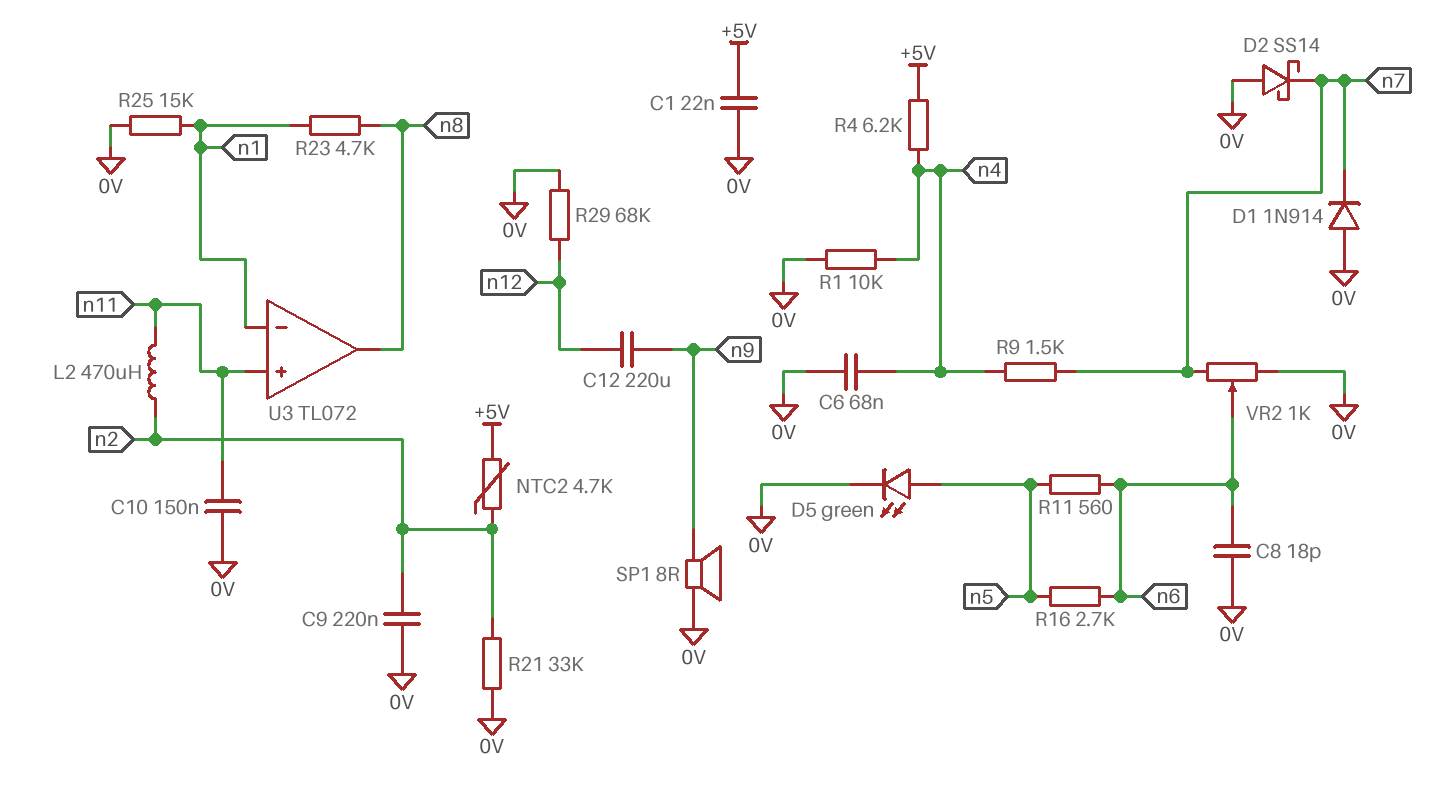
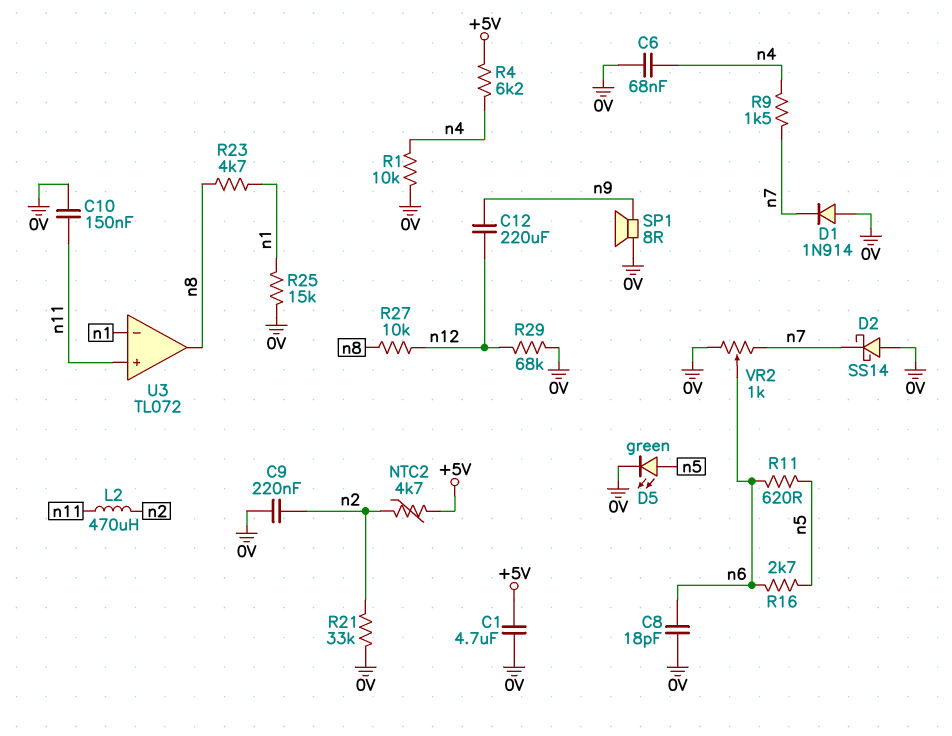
C1: 22nF (+5V, 0V) -> 4.7uF (+5V, 0V)
R11: 560 (n5, n6) -> 620 (n5, n6)
R27: none -> 10k (n8, n12)

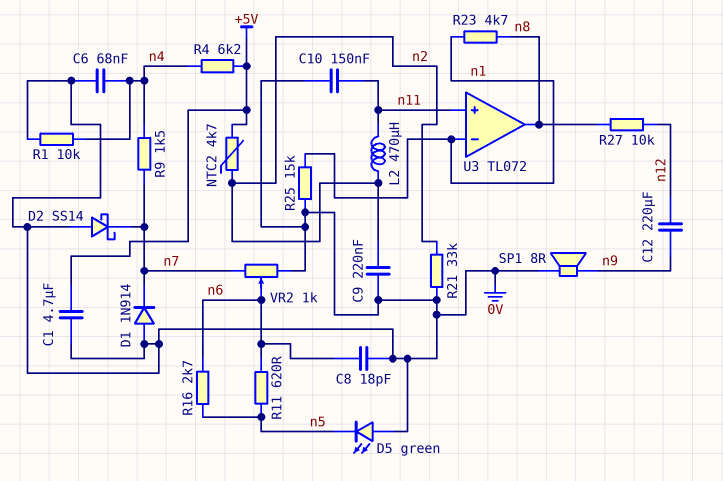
D5: LED green (A n5, K 0V) -> LED green (A 0V, K n5)
R29: 68k (0V, n12) -> none

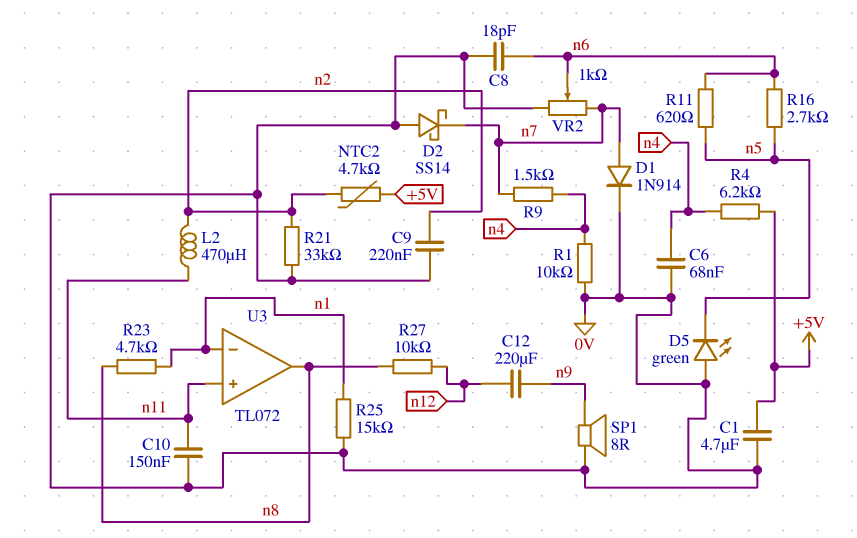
D1: diode 1N914 (A 0V, K n7) -> diode 1N914 (A n7, K 0V)

